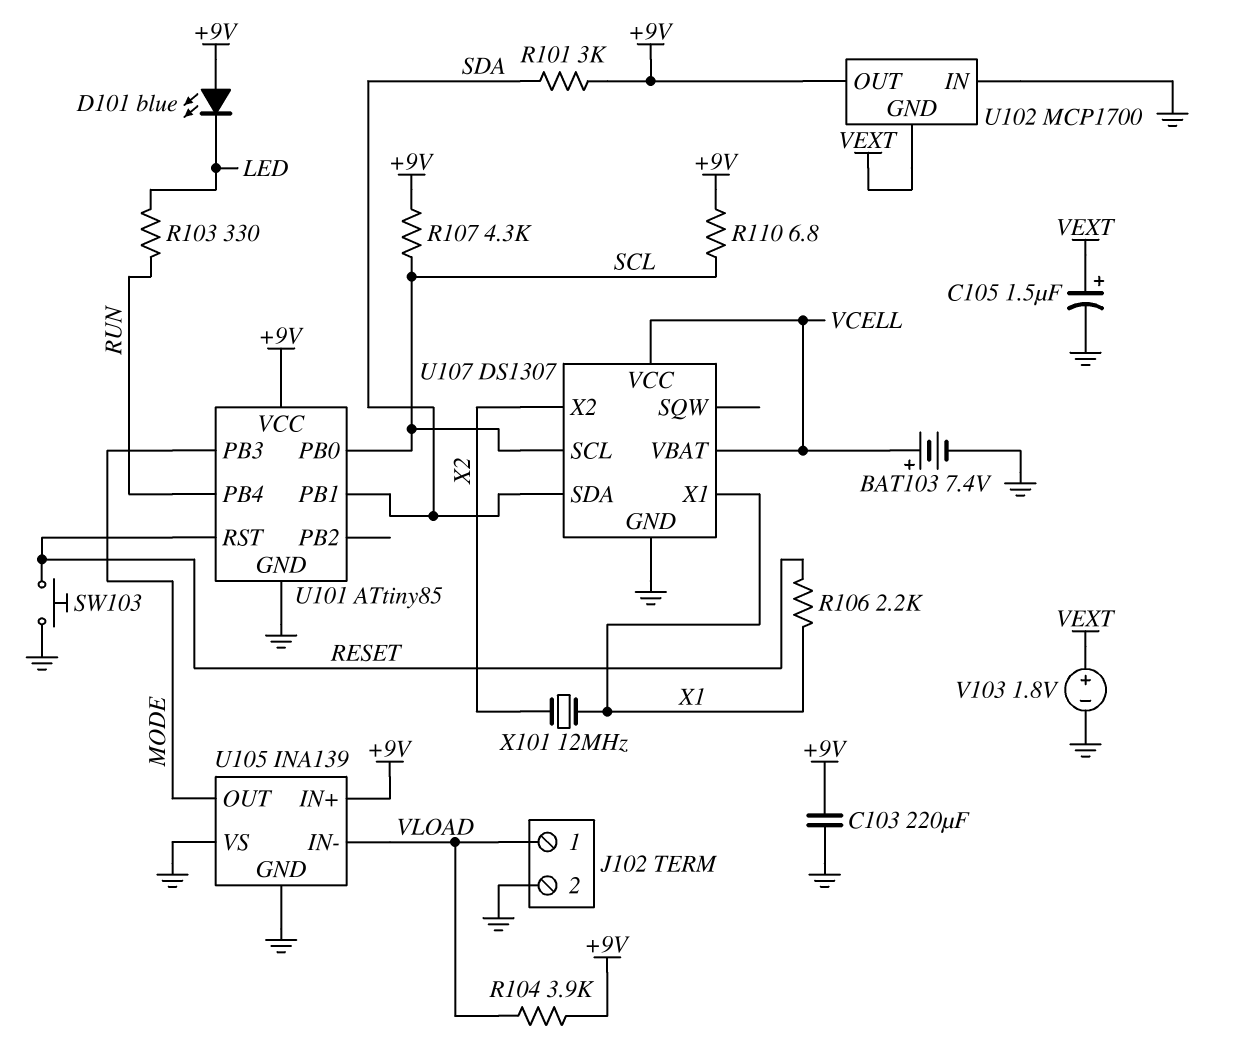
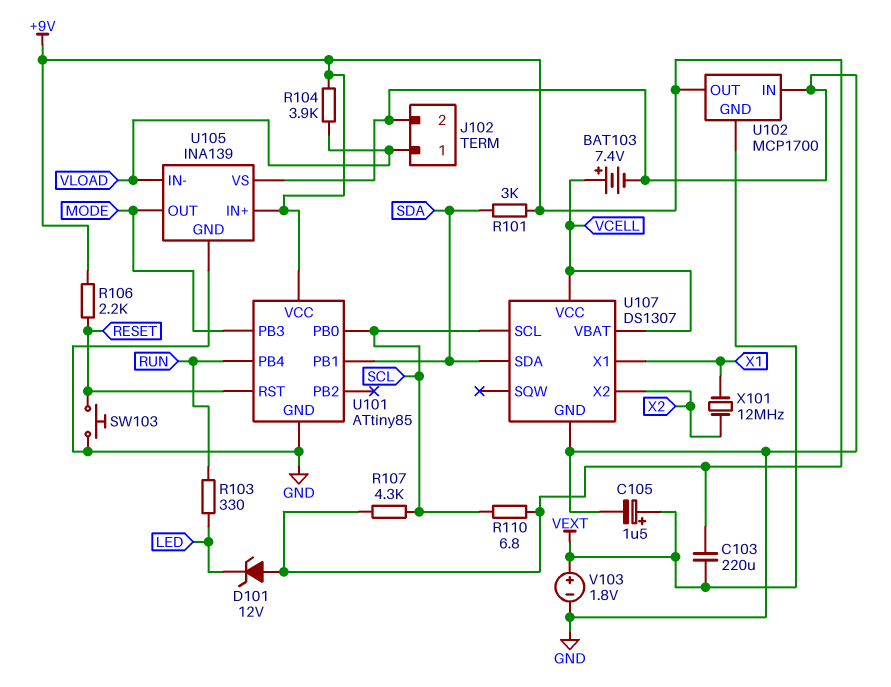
C103: 220uF (+9V, GND) -> 220uF (+9V, VEXT)
D101: LED blue (A +9V, K LED) -> zener 12V (A +9V, K LED)
R106: 2.2k (RESET, X1) -> 2.2k (+9V, RESET)

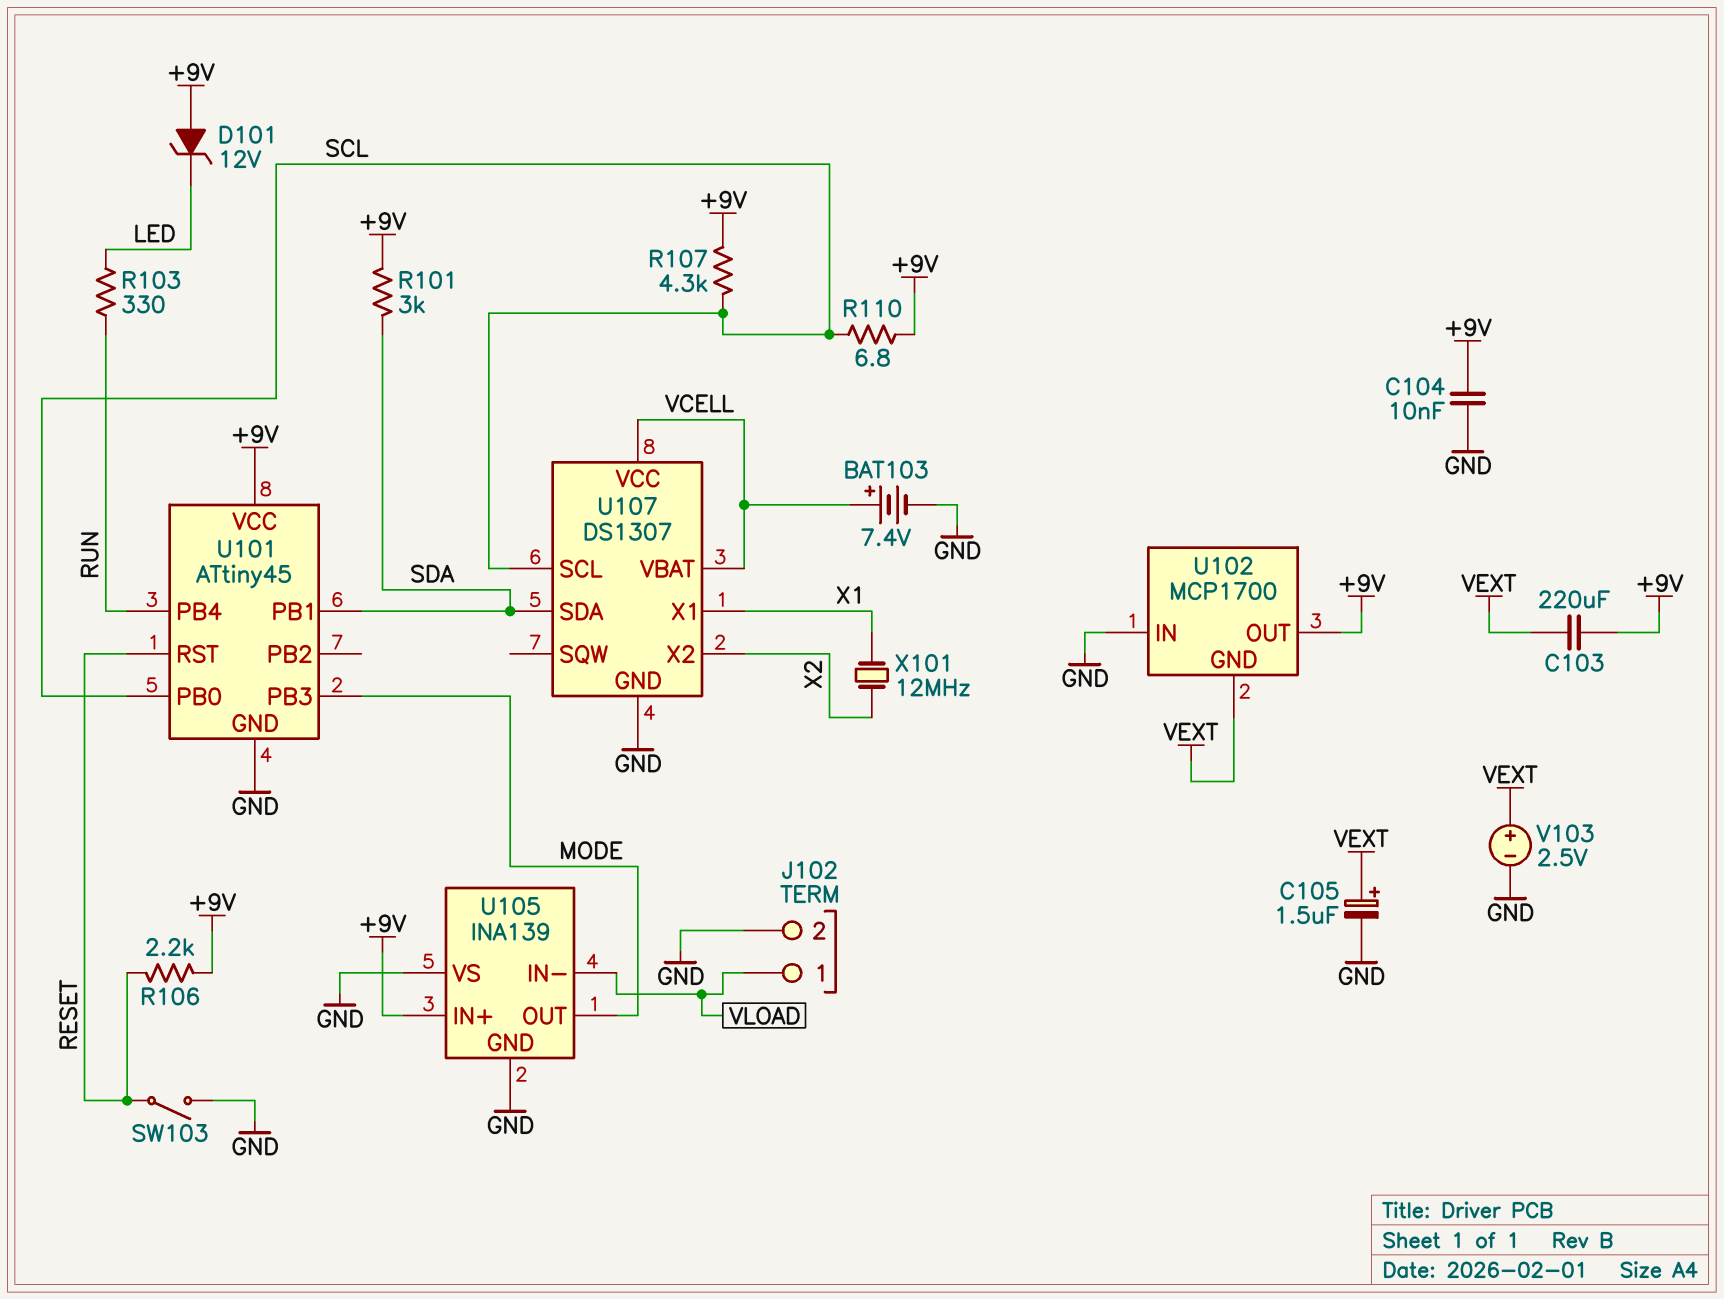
C104: none -> 10nF (+9V, GND)
R104: 3.9k (+9V, VLOAD) -> none
SW103: button (GND, RESET) -> switch (GND, RESET)
U101: ATtiny85 -> ATtiny45
V103: 1.8V (plus VEXT, minus GND) -> 2.5V (plus VEXT, minus GND)

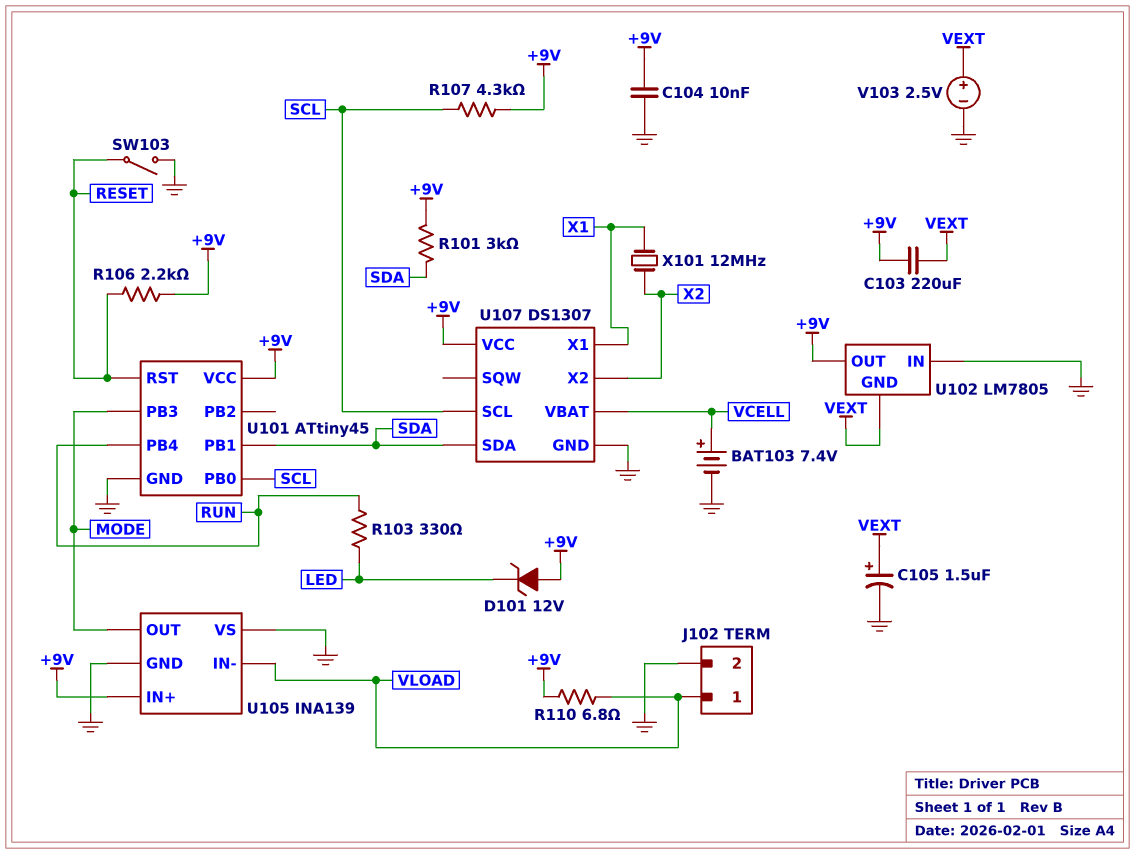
R110: 6.8 (+9V, SCL) -> 6.8 (+9V, VLOAD)
U102: MCP1700 -> LM7805
U107 pin VCC: VCELL -> +9V

